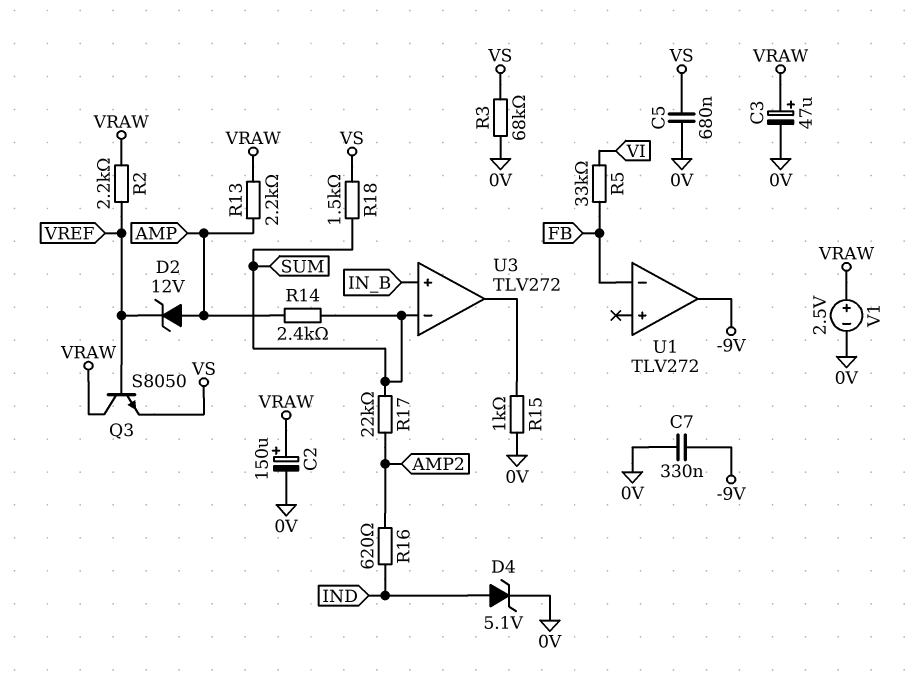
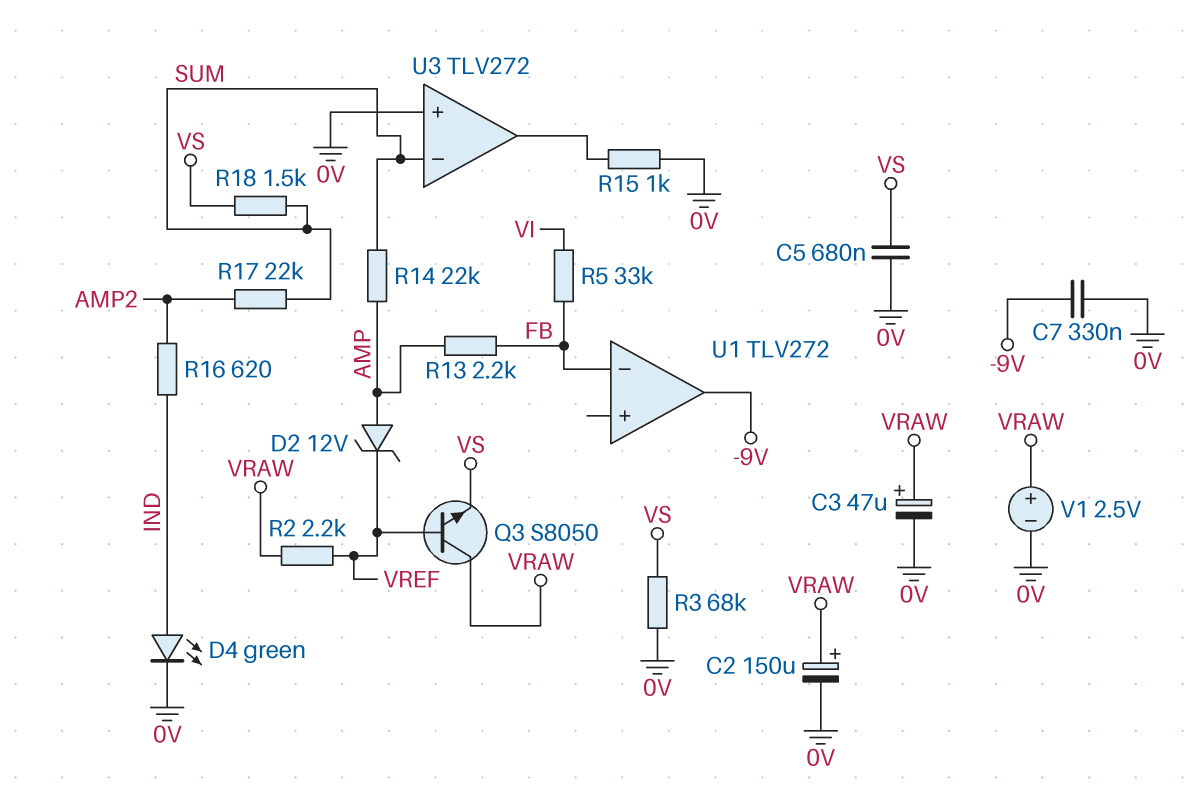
D4: zener 5.1V (A IND, K 0V) -> LED green (A IND, K 0V)
R13: 2.2k (AMP, VRAW) -> 2.2k (AMP, FB)
R14: 2.4k (AMP, SUM) -> 22k (AMP, SUM)
U3 pin in+: IN_B -> 0V

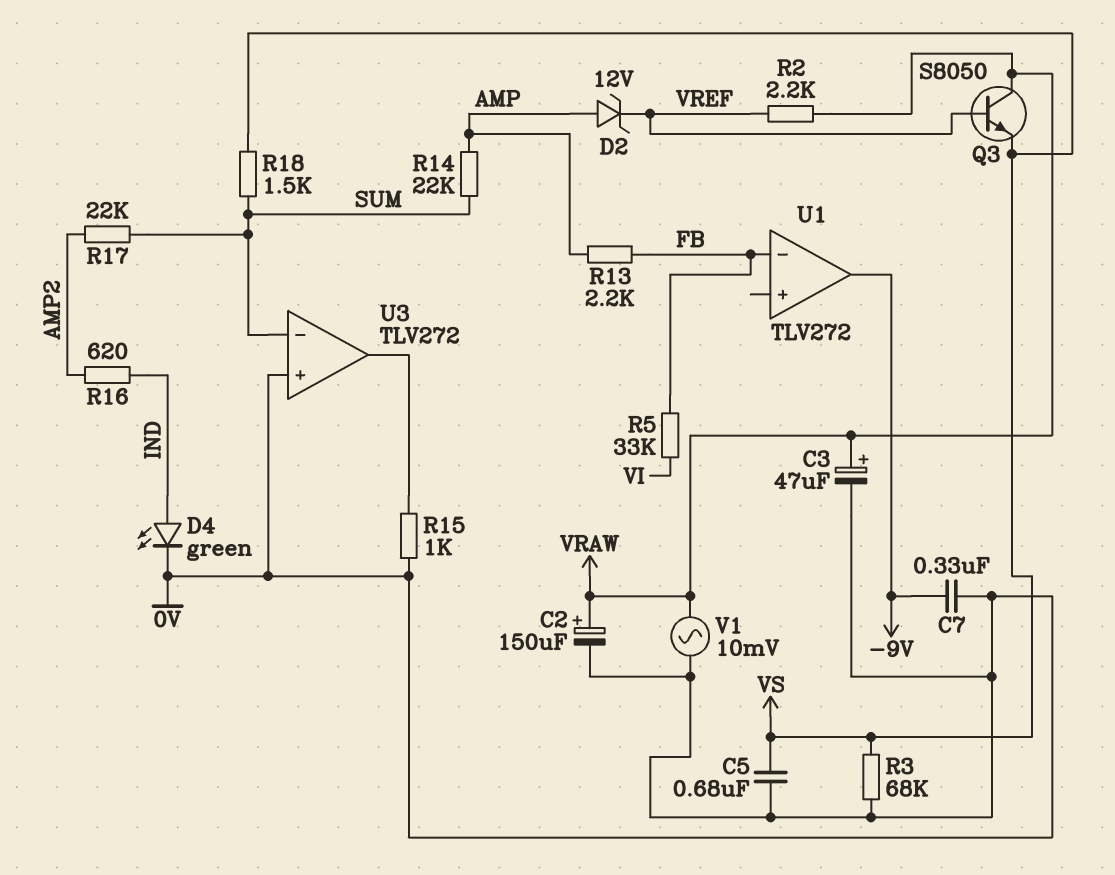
V1: 2.5V (plus VRAW, minus 0V) -> AC 10mV (0V, VRAW)

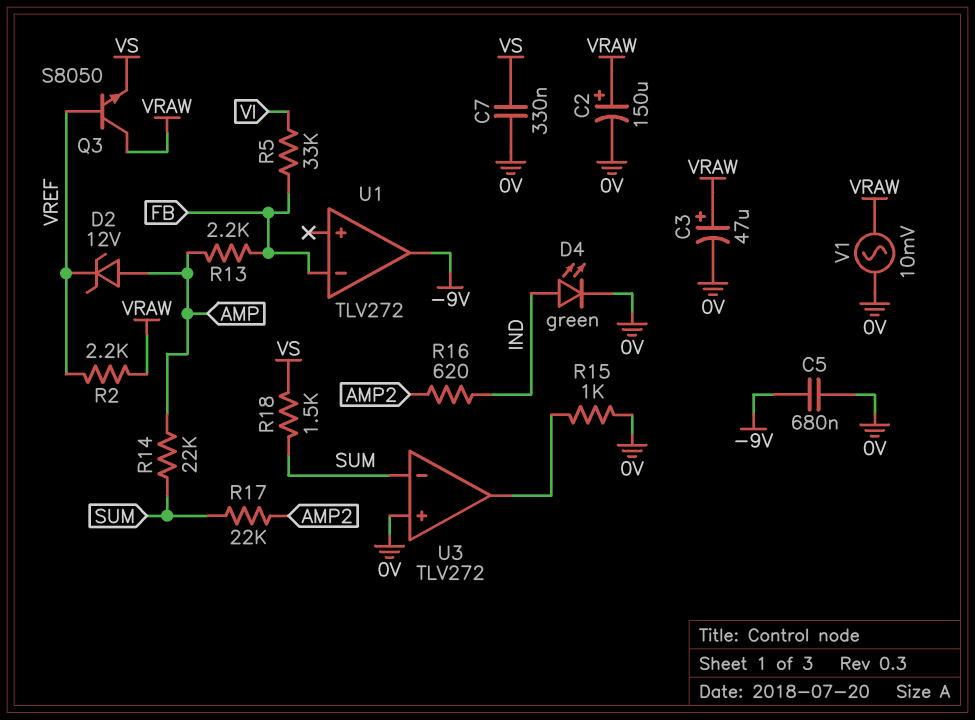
C5: 680nF (0V, VS) -> 680nF (-9V, 0V)
C7: 330nF (-9V, 0V) -> 330nF (0V, VS)
R3: 68k (0V, VS) -> none

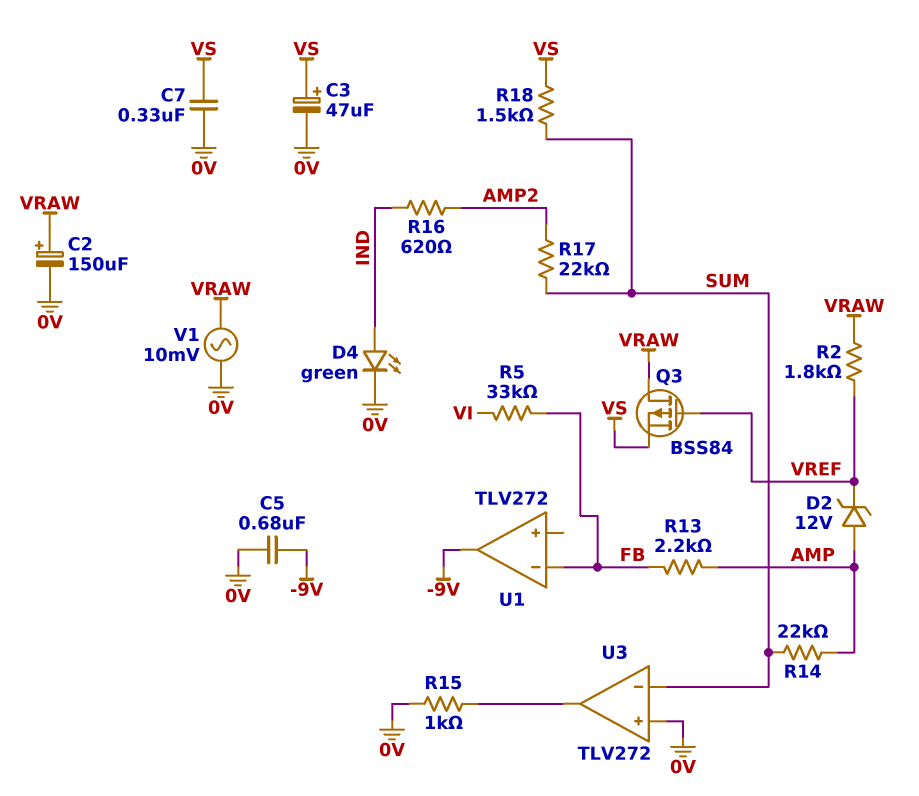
C3: 47uF (plus VRAW, minus 0V) -> 47uF (plus VS, minus 0V)
Q3: NPN S8050 (B VREF, C VRAW, E VS) -> PMOS BSS84 (G VREF, D VRAW, S VS)
R2: 2.2k (VRAW, VREF) -> 1.8k (VRAW, VREF)

